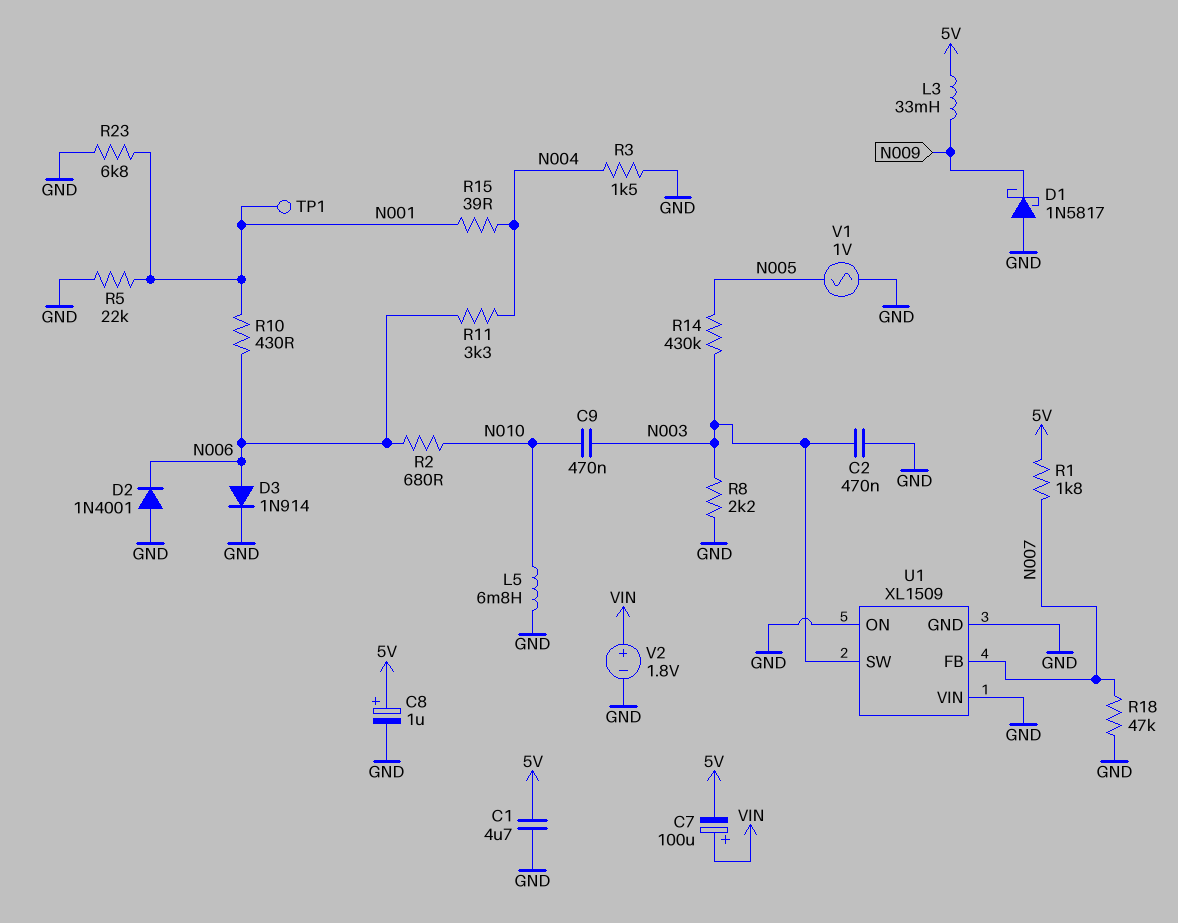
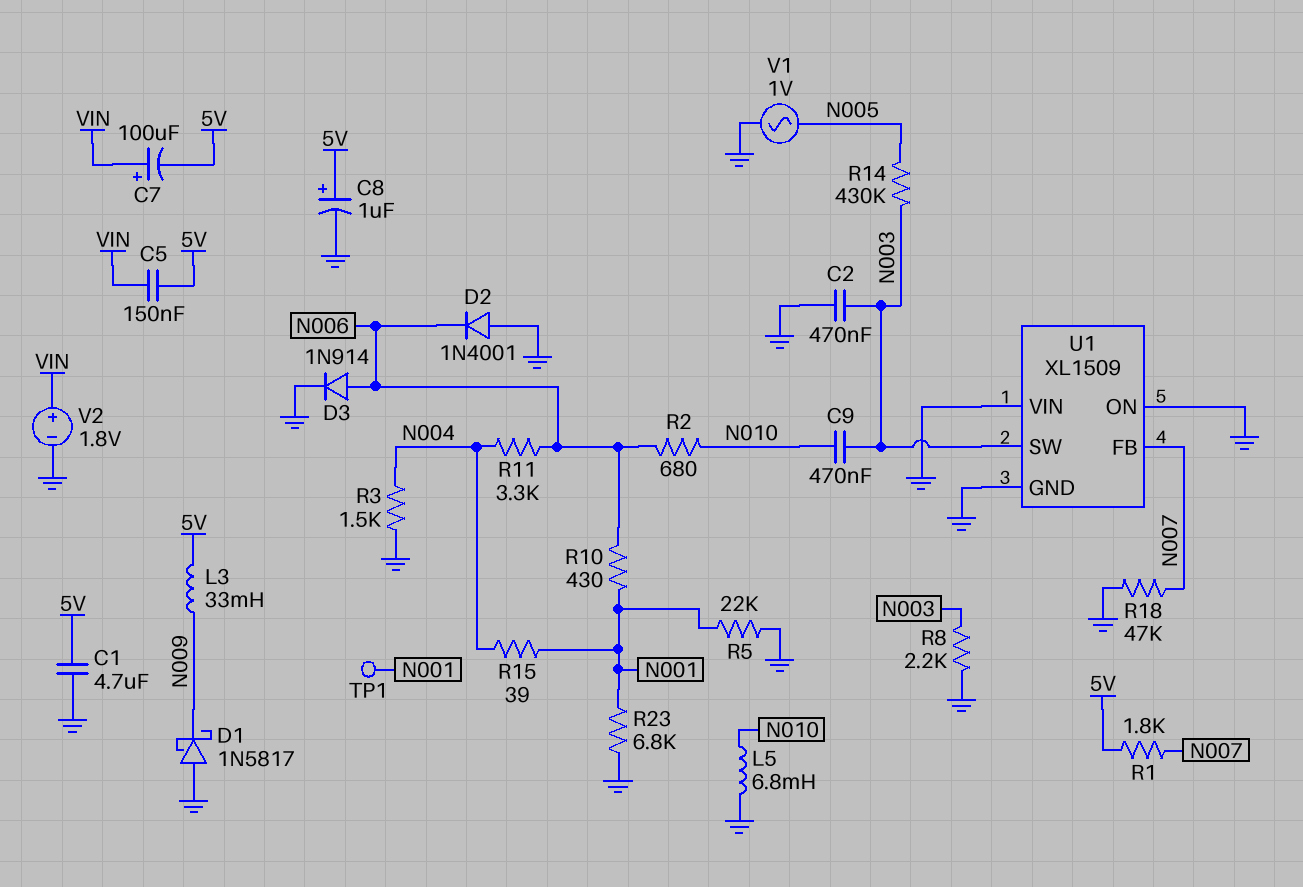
C5: none -> 150nF (5V, VIN)

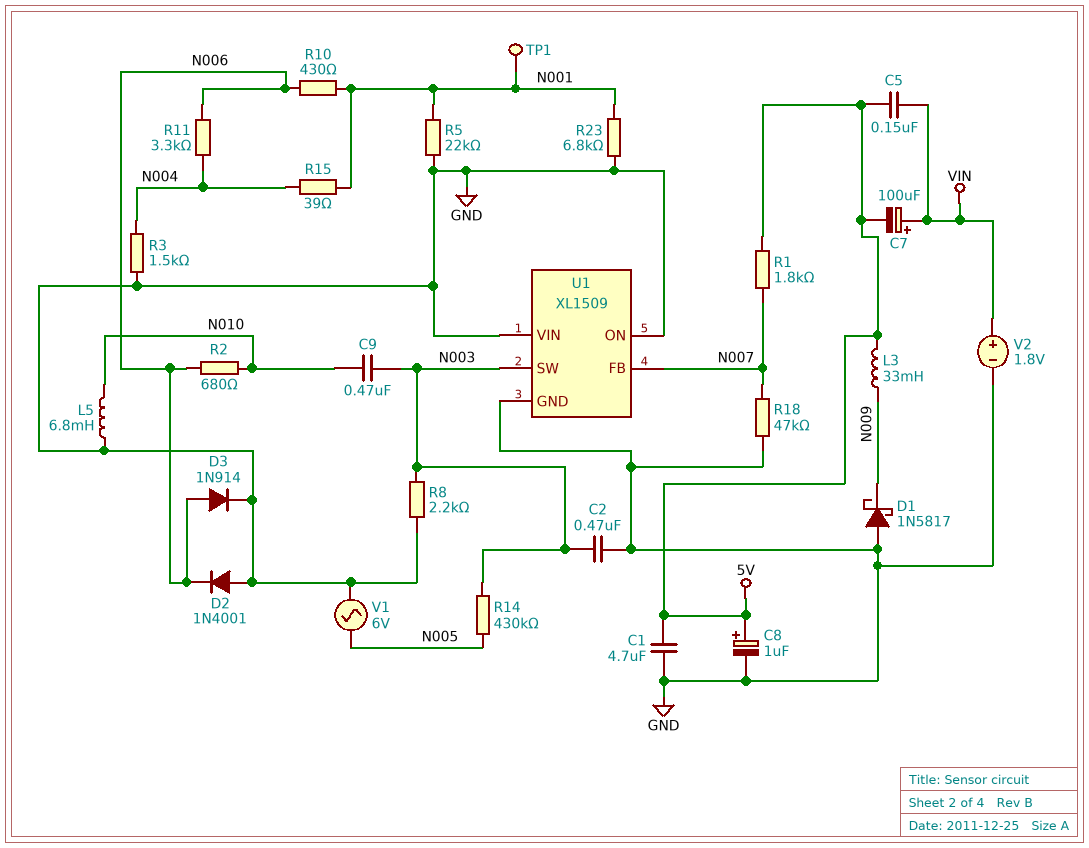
V1: AC 1V (GND, N005) -> AC 6V (GND, N005)

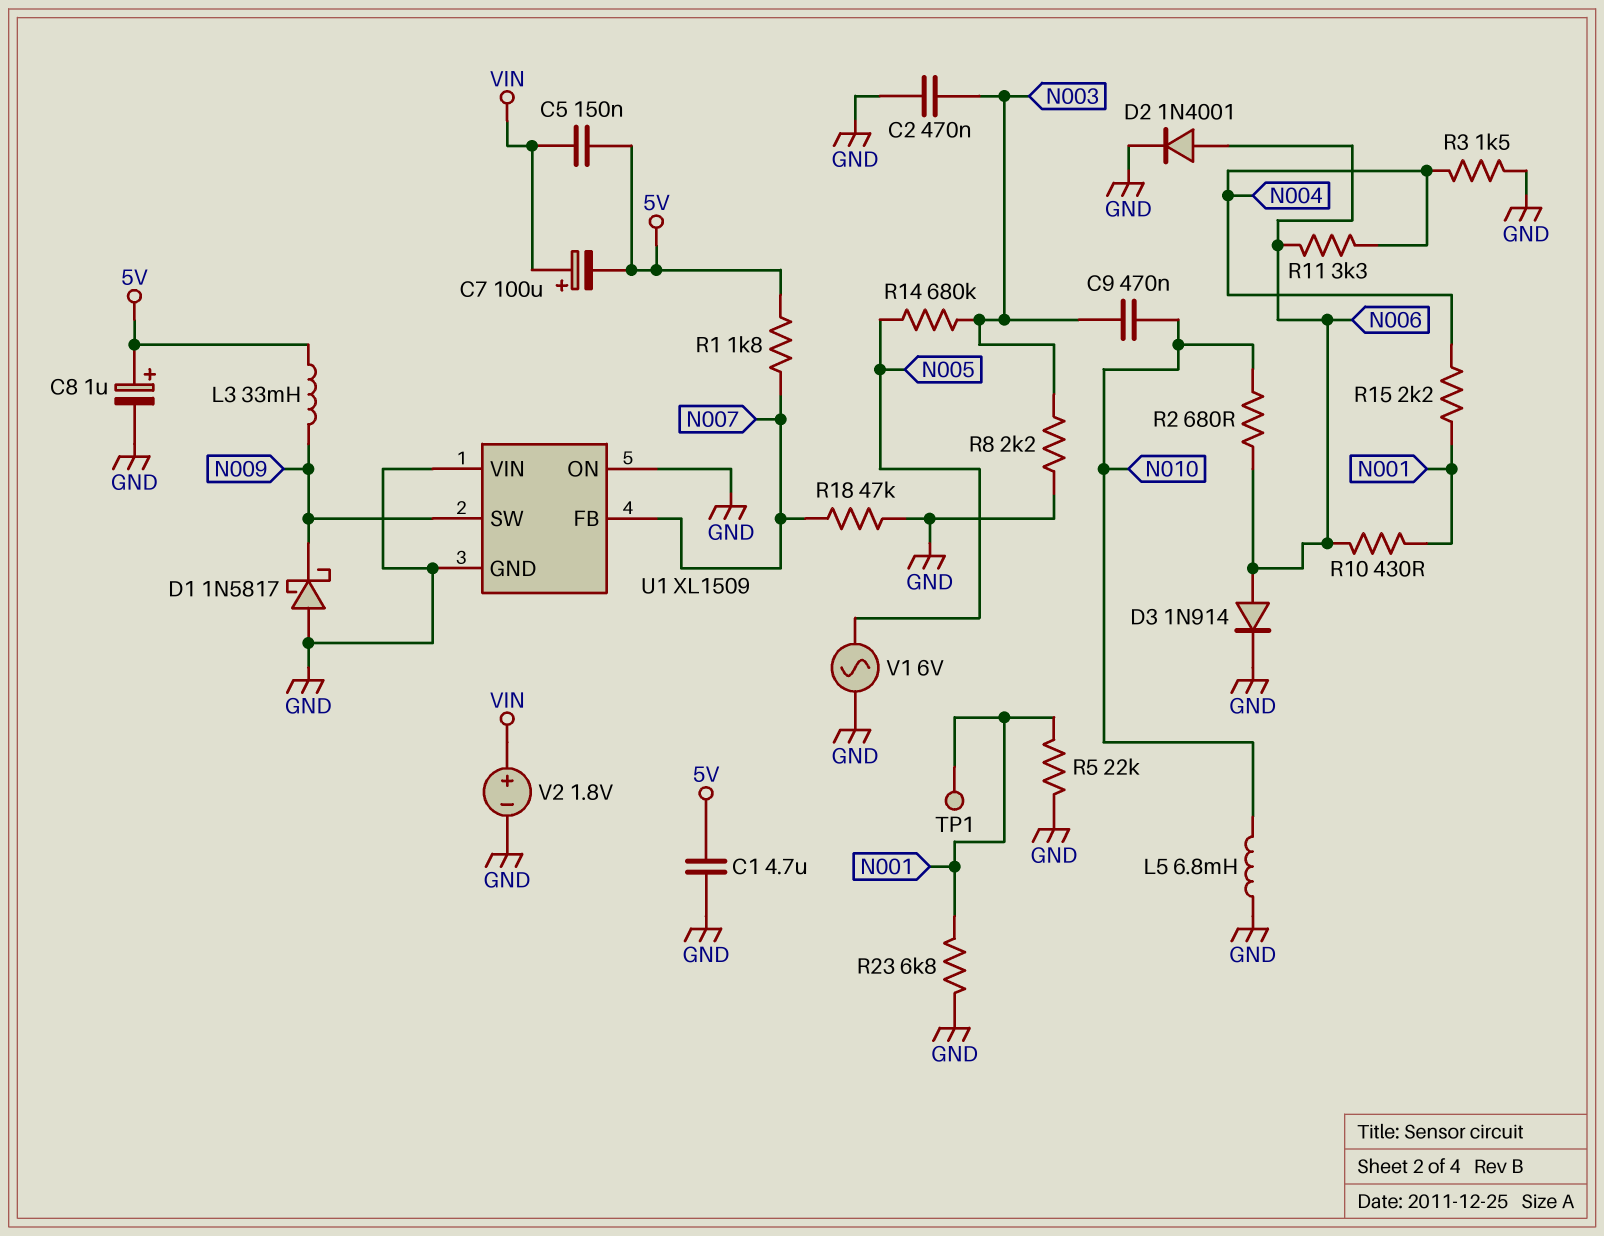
D2: diode 1N4001 (A GND, K N006) -> diode 1N4001 (A N006, K GND)
R14: 430k (N003, N005) -> 680k (N003, N005)
R15: 39 (N001, N004) -> 2.2k (N001, N004)
U1 pin SW: N003 -> N009

